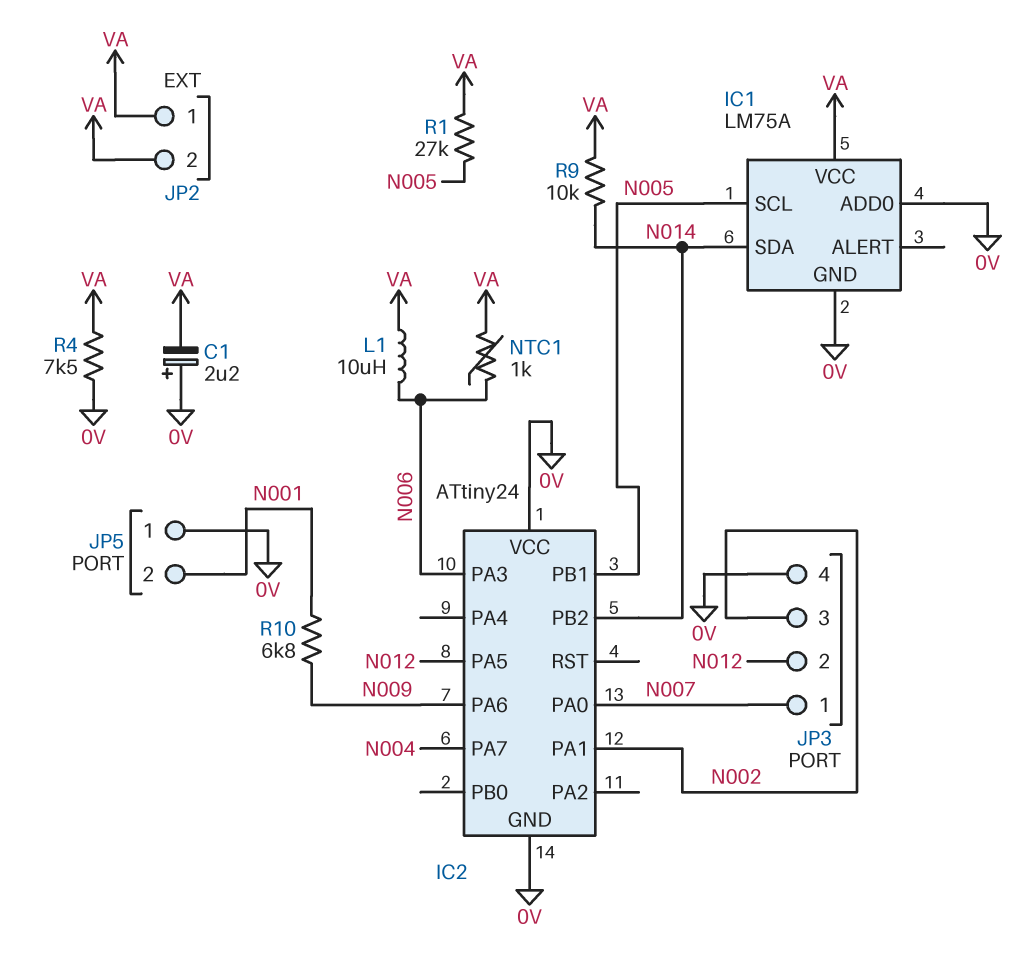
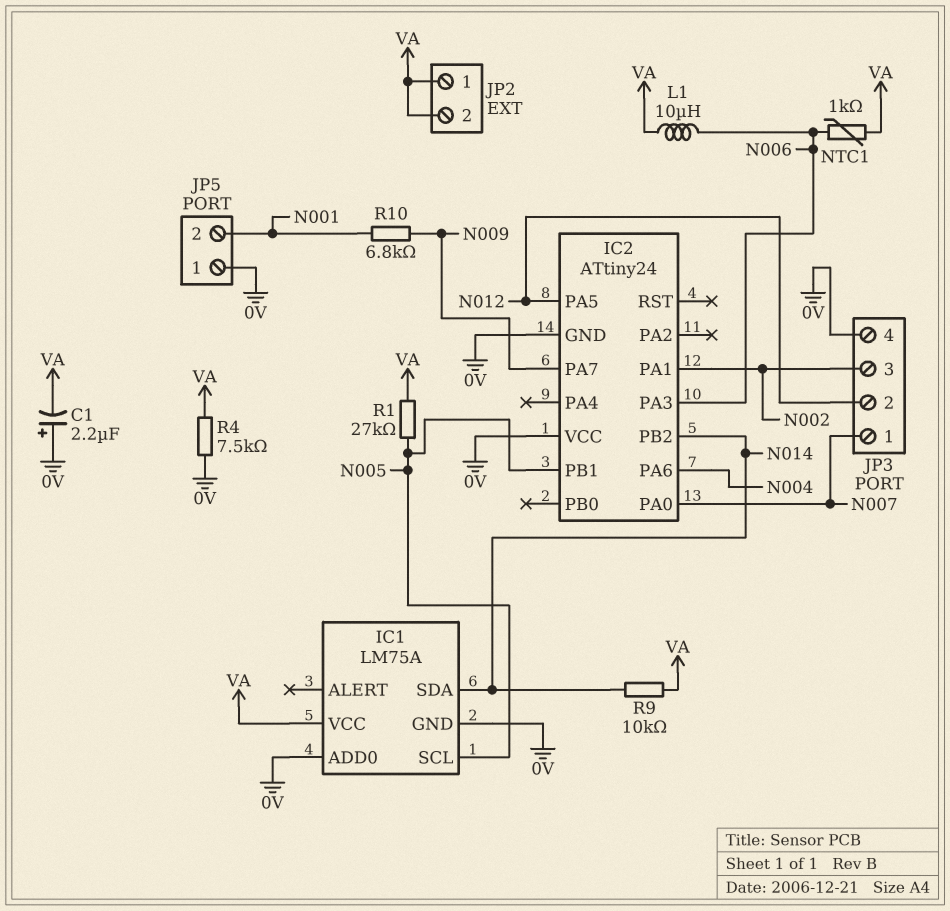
IC2 pin PA6: N009 -> N004
IC2 pin PA7: N004 -> N009

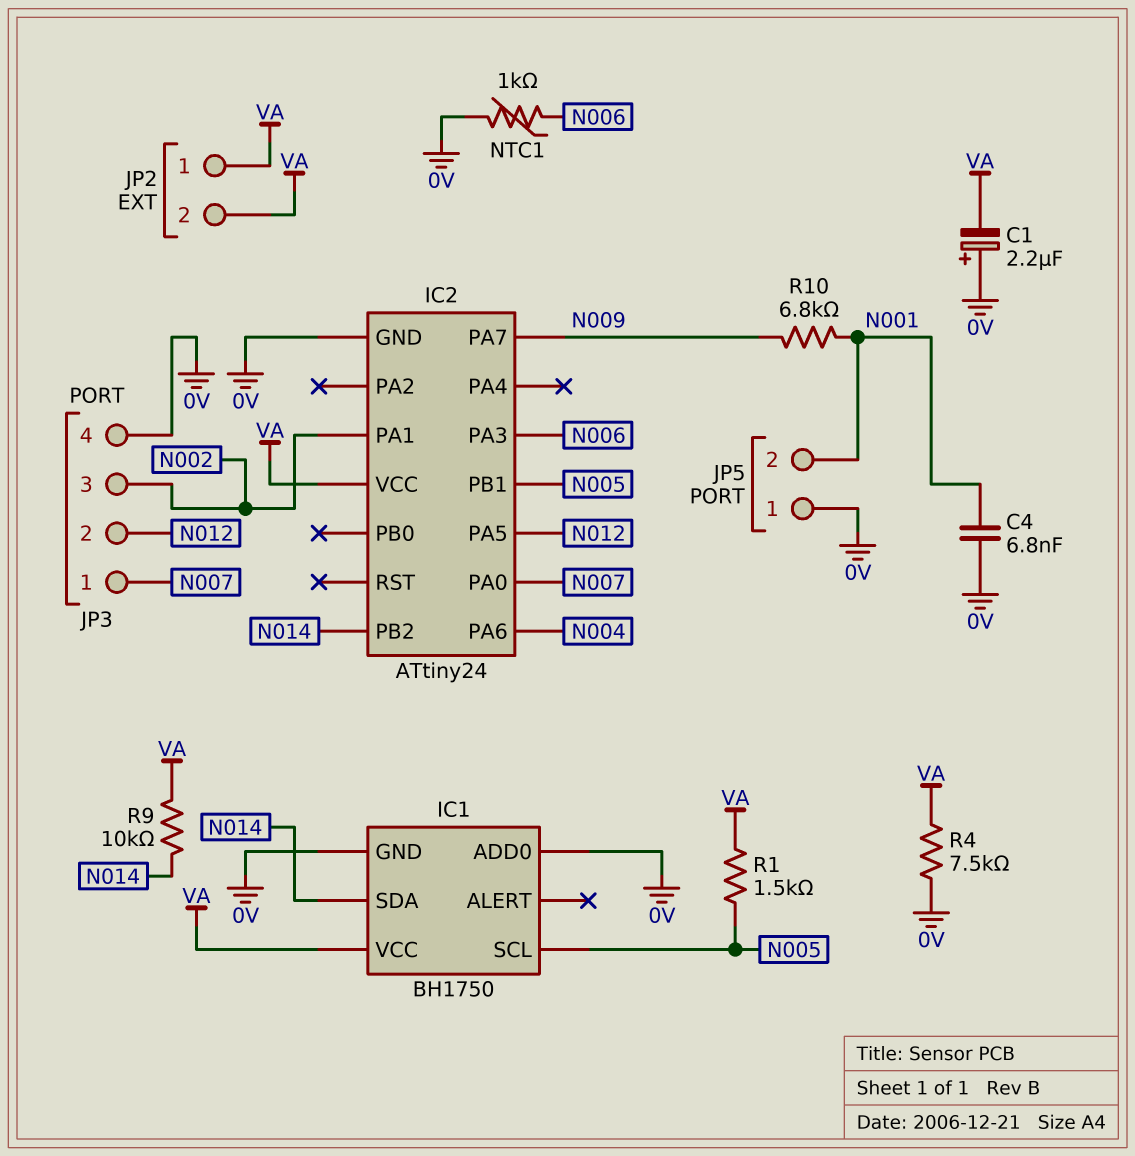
C4: none -> 6.8nF (0V, N001)
IC1: LM75A -> BH1750
IC2 pin VCC: 0V -> VA
L1: 10uH (N006, VA) -> none
NTC1: 1k (N006, VA) -> 1k (0V, N006)
R1: 27k (N005, VA) -> 1.5k (N005, VA)

